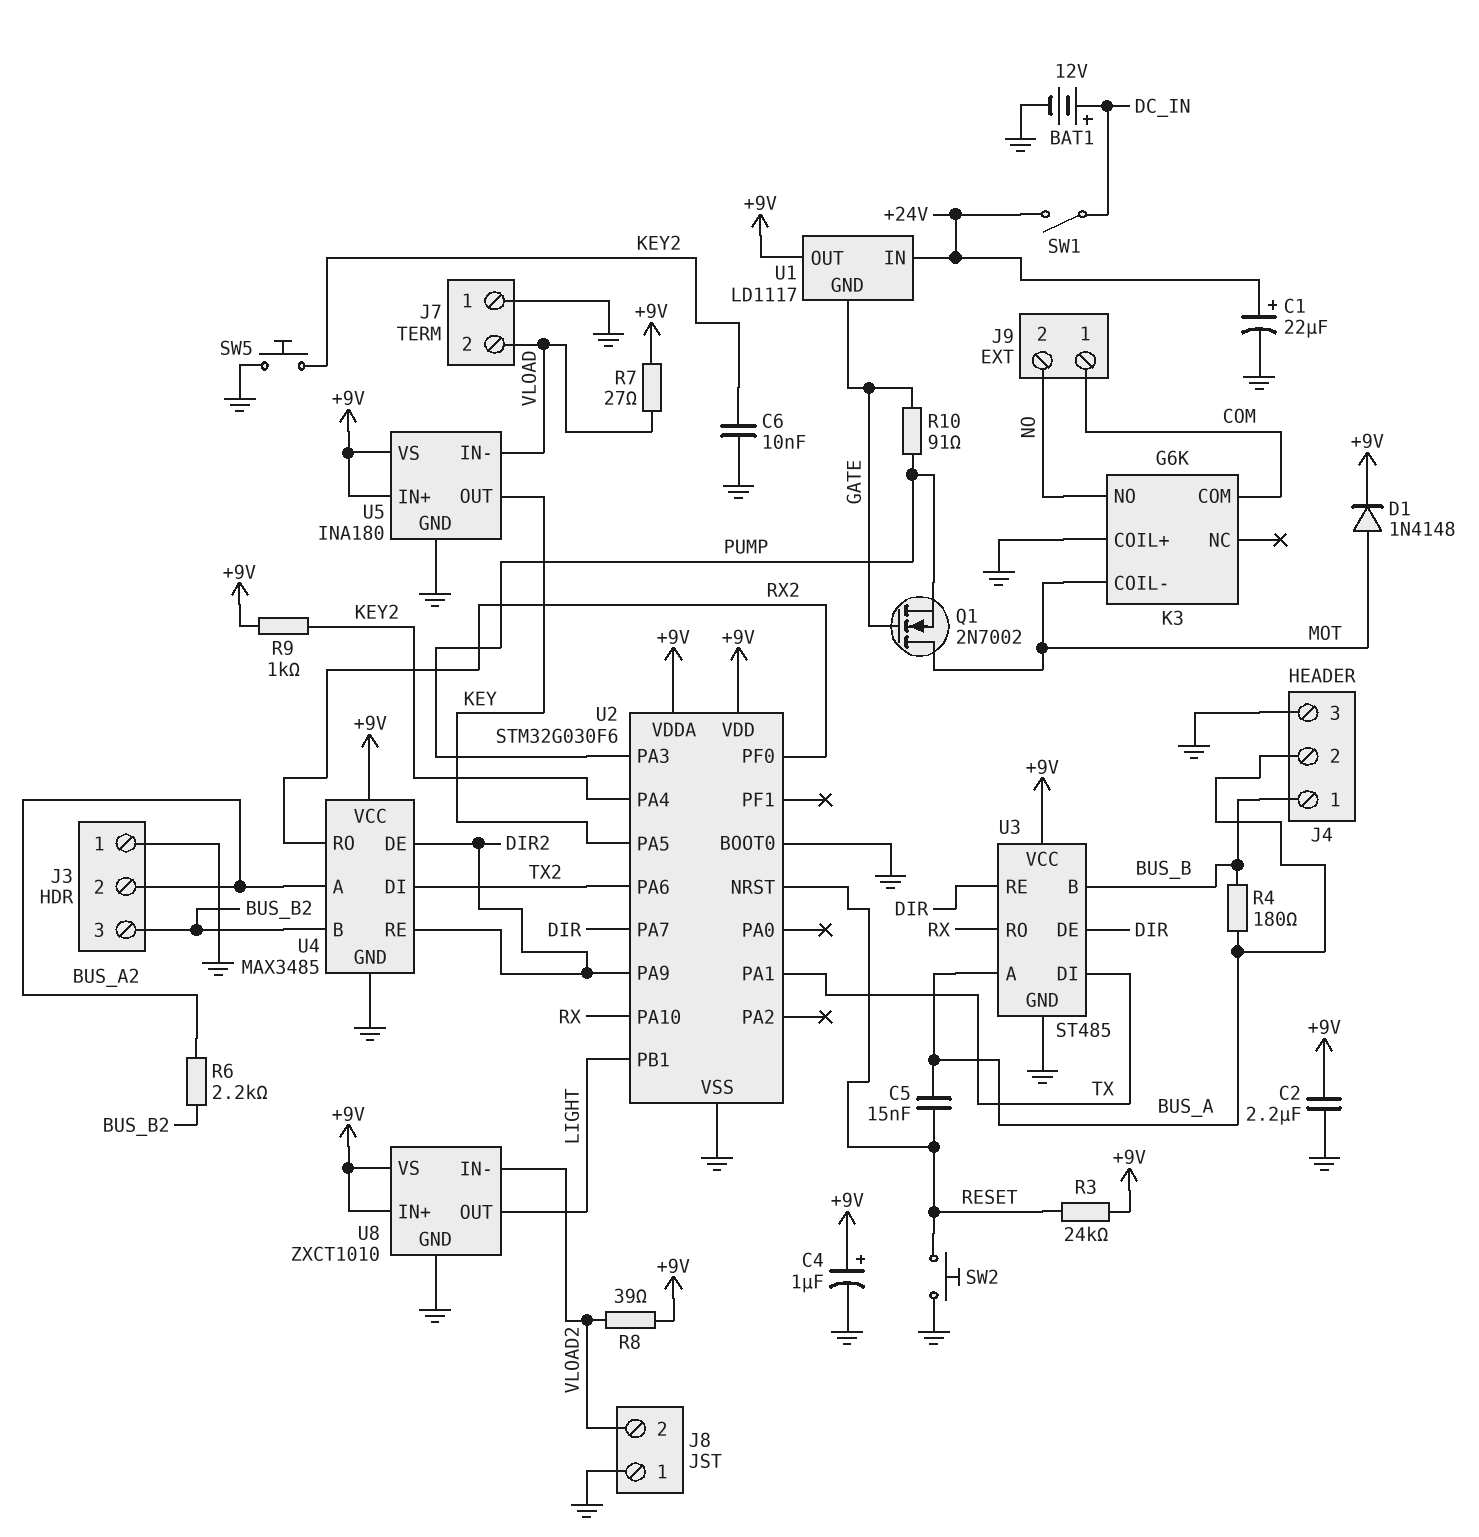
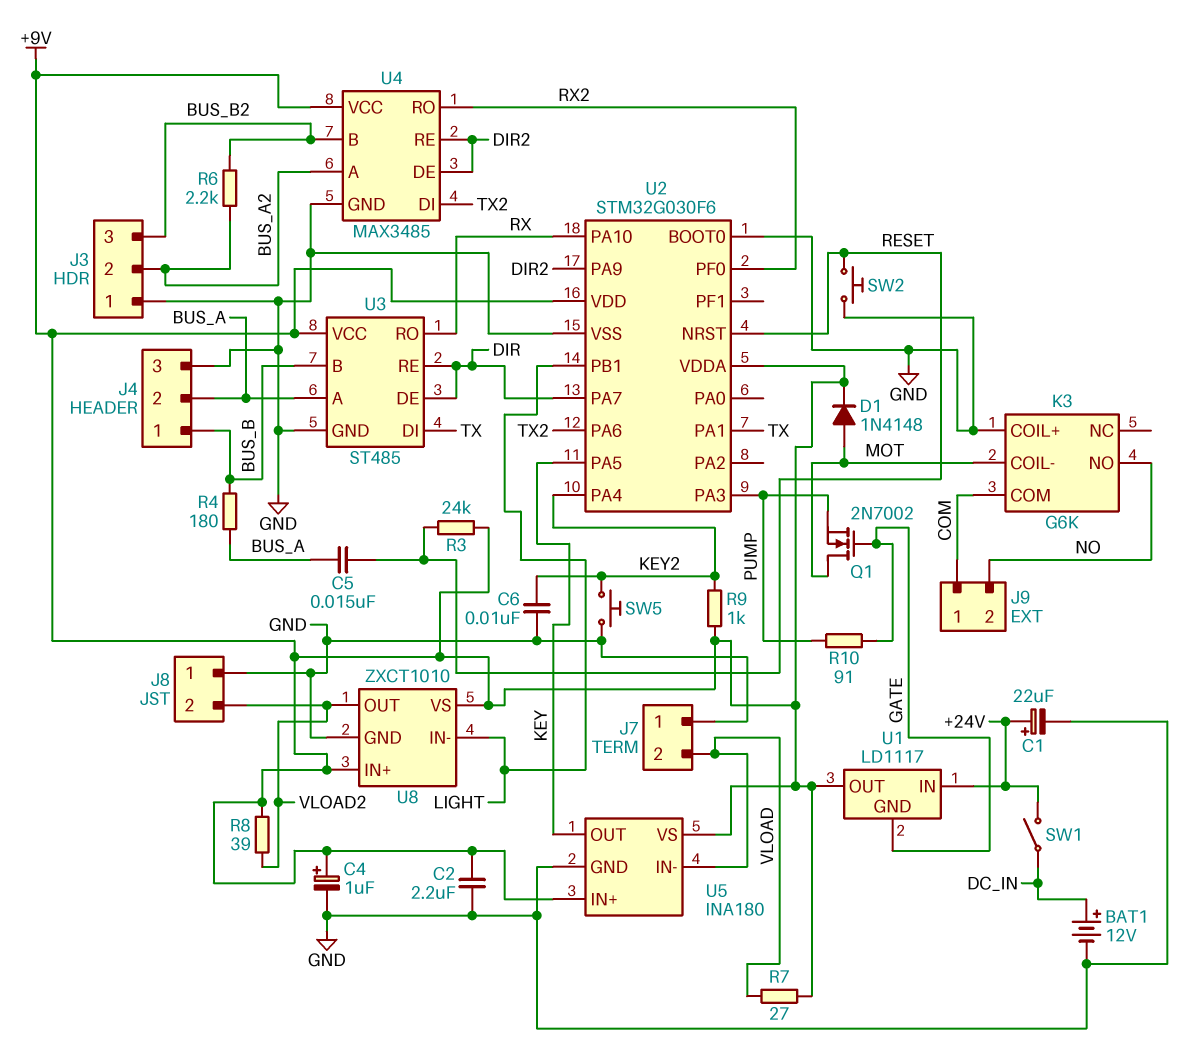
U8 pin IN-: VLOAD2 -> LIGHT
U8 pin OUT: LIGHT -> VLOAD2

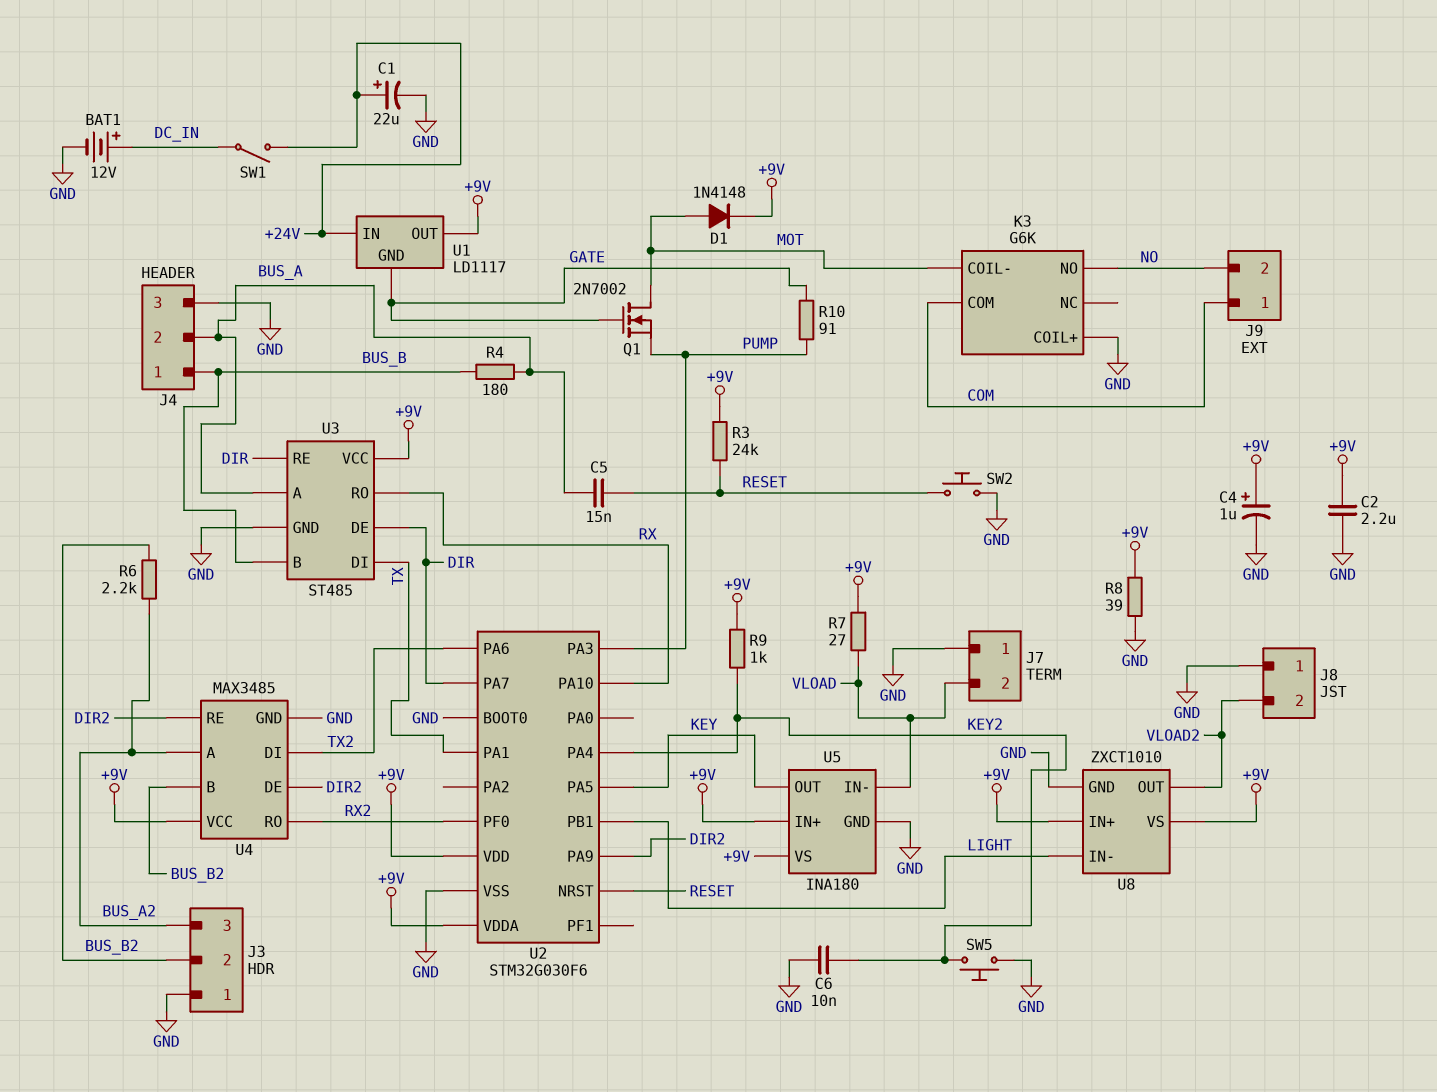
J3 pin 2: BUS_A2 -> BUS_B2
J3 pin 3: BUS_B2 -> BUS_A2
R8: 39 (+9V, VLOAD2) -> 39 (+9V, GND)

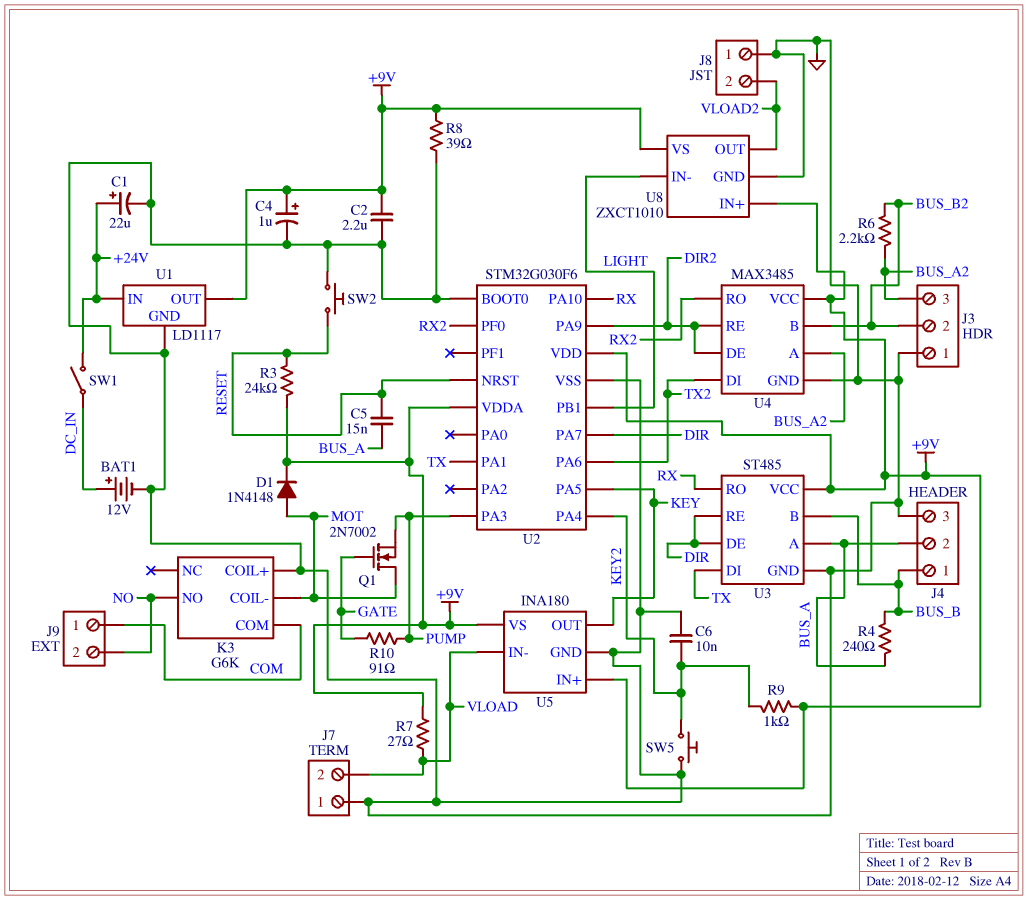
R4: 180 (BUS_A, BUS_B) -> 240 (BUS_A, BUS_B)
U1 pin GND: GATE -> GND

